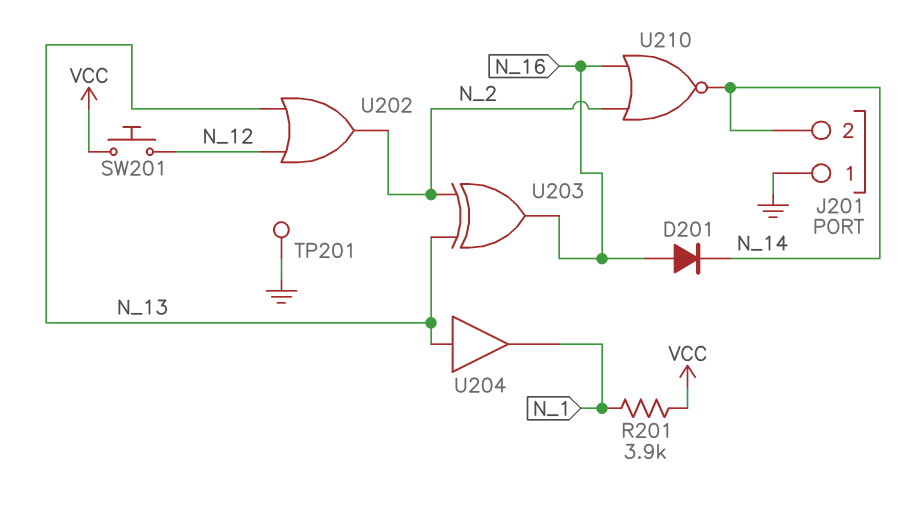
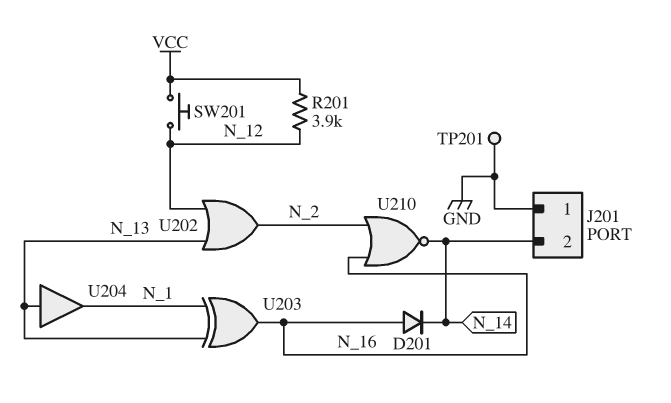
R201: 3.9k (N_1, VCC) -> 3.9k (N_12, VCC)
U203: XOR (in N_2, in N_13, out N_16) -> XOR (in N_1, in N_13, out N_16)

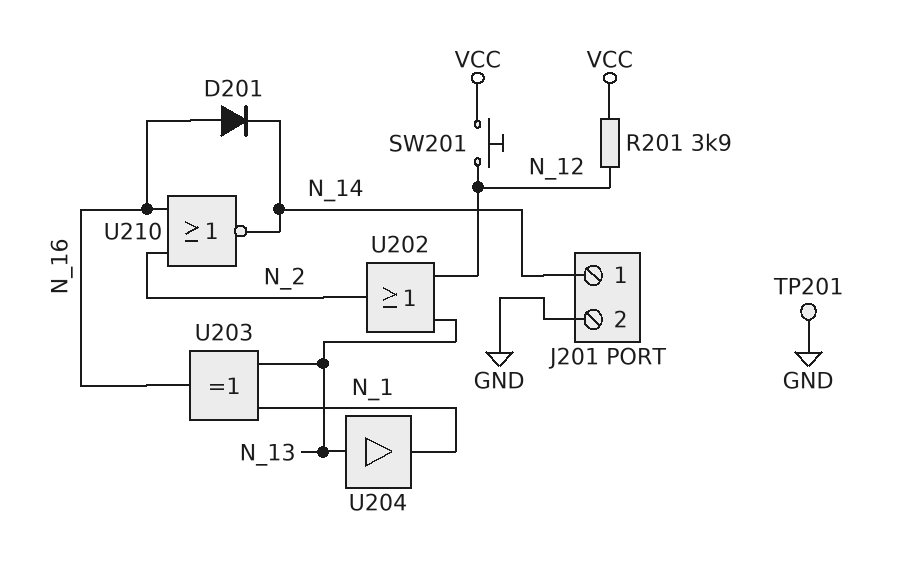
J201 pin 1: GND -> N_14
J201 pin 2: N_14 -> GND

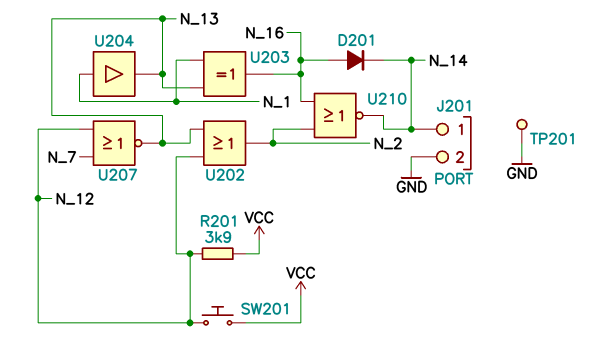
U204: buffer (in N_13, out N_1) -> buffer (in N_1, out N_13)
U207: none -> NOR (in N_7, in N_12, out N_13)

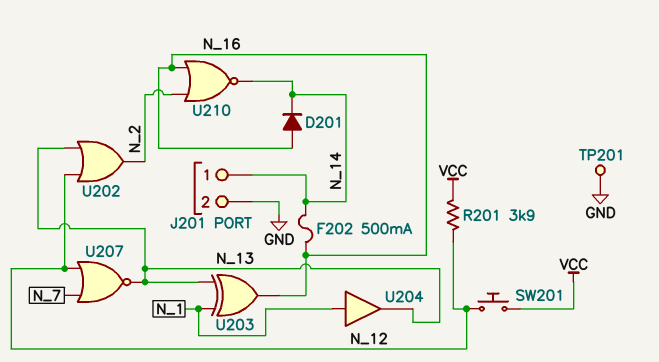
F202: none -> 500mA (N_14, N_16)

